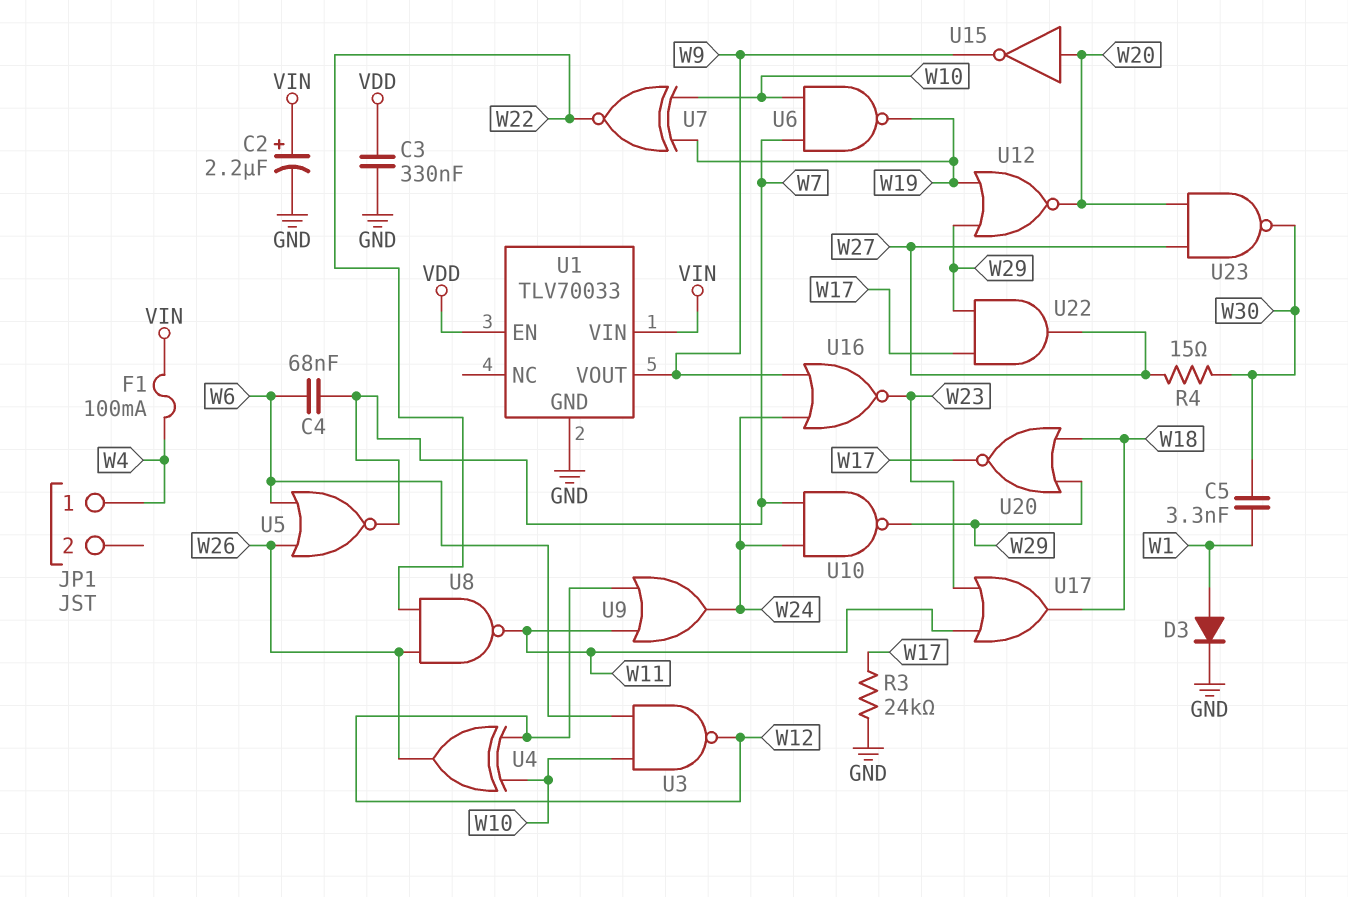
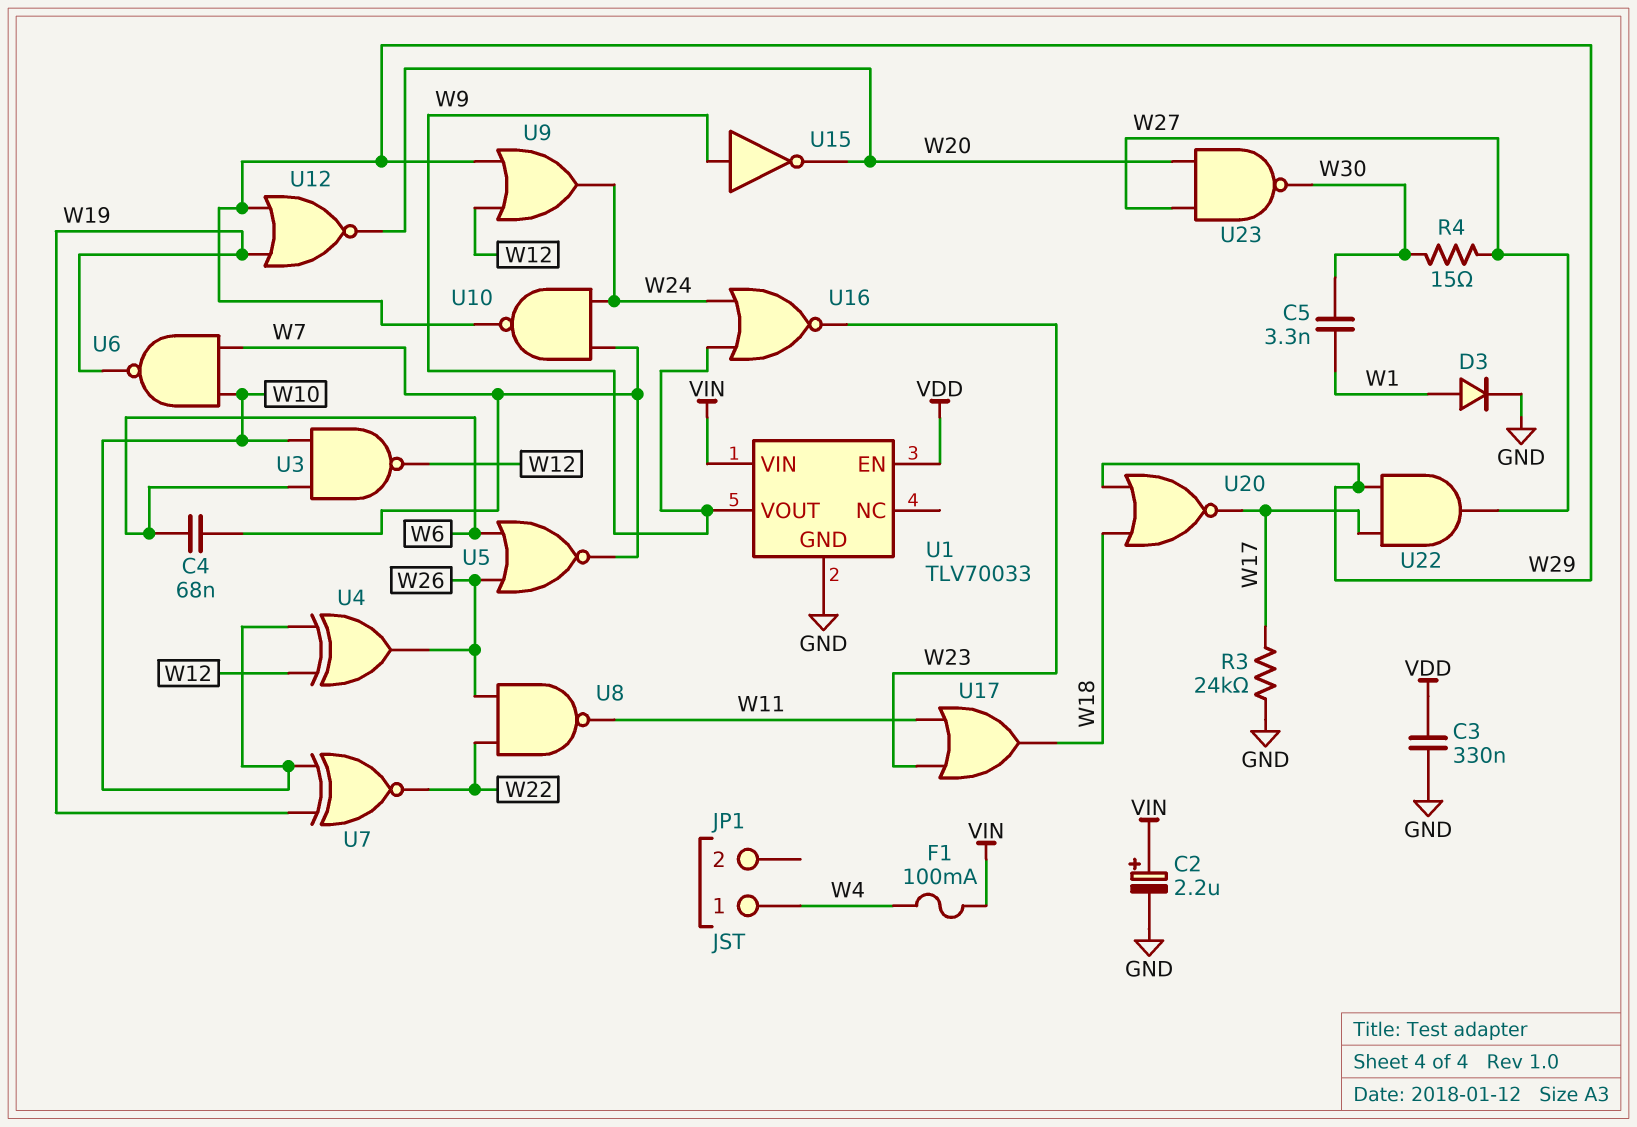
U9: OR (in W11, in W12, out W24) -> OR (in W12, in W29, out W24)
U15: NOT (in W20, out W9) -> NOT (in W9, out W20)

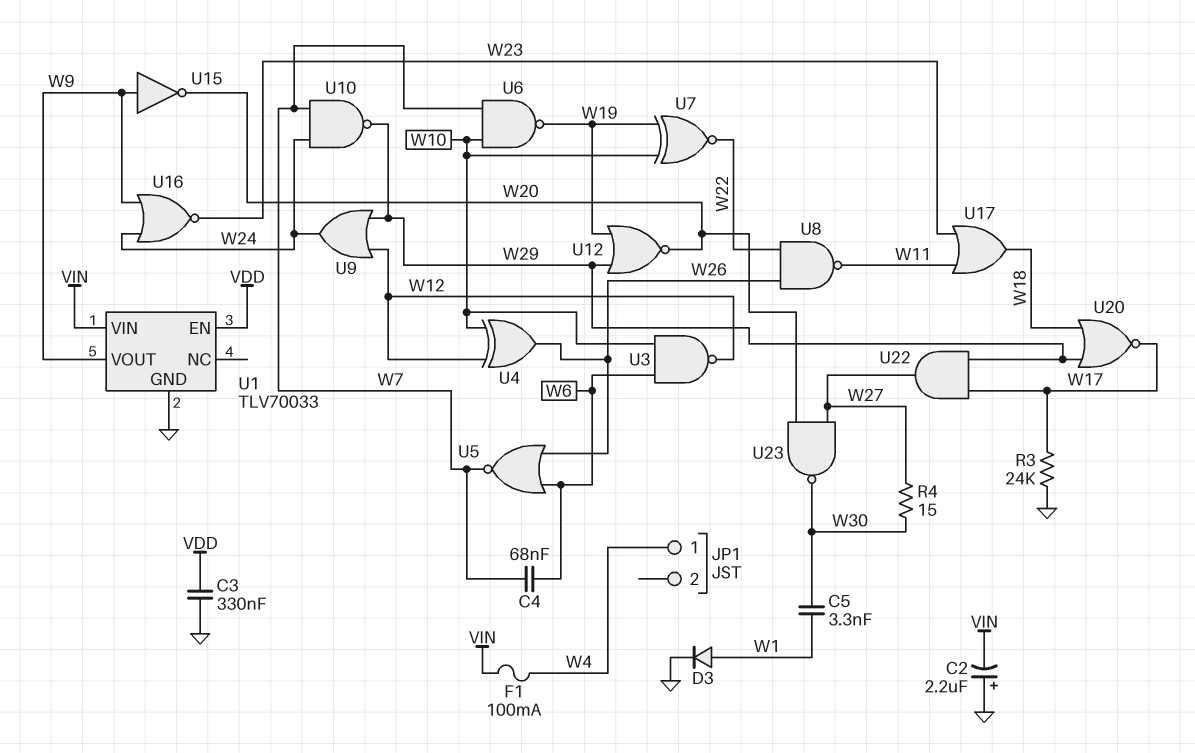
C2: 2.2uF (plus VIN, minus GND) -> 2.2uF (plus GND, minus VIN)

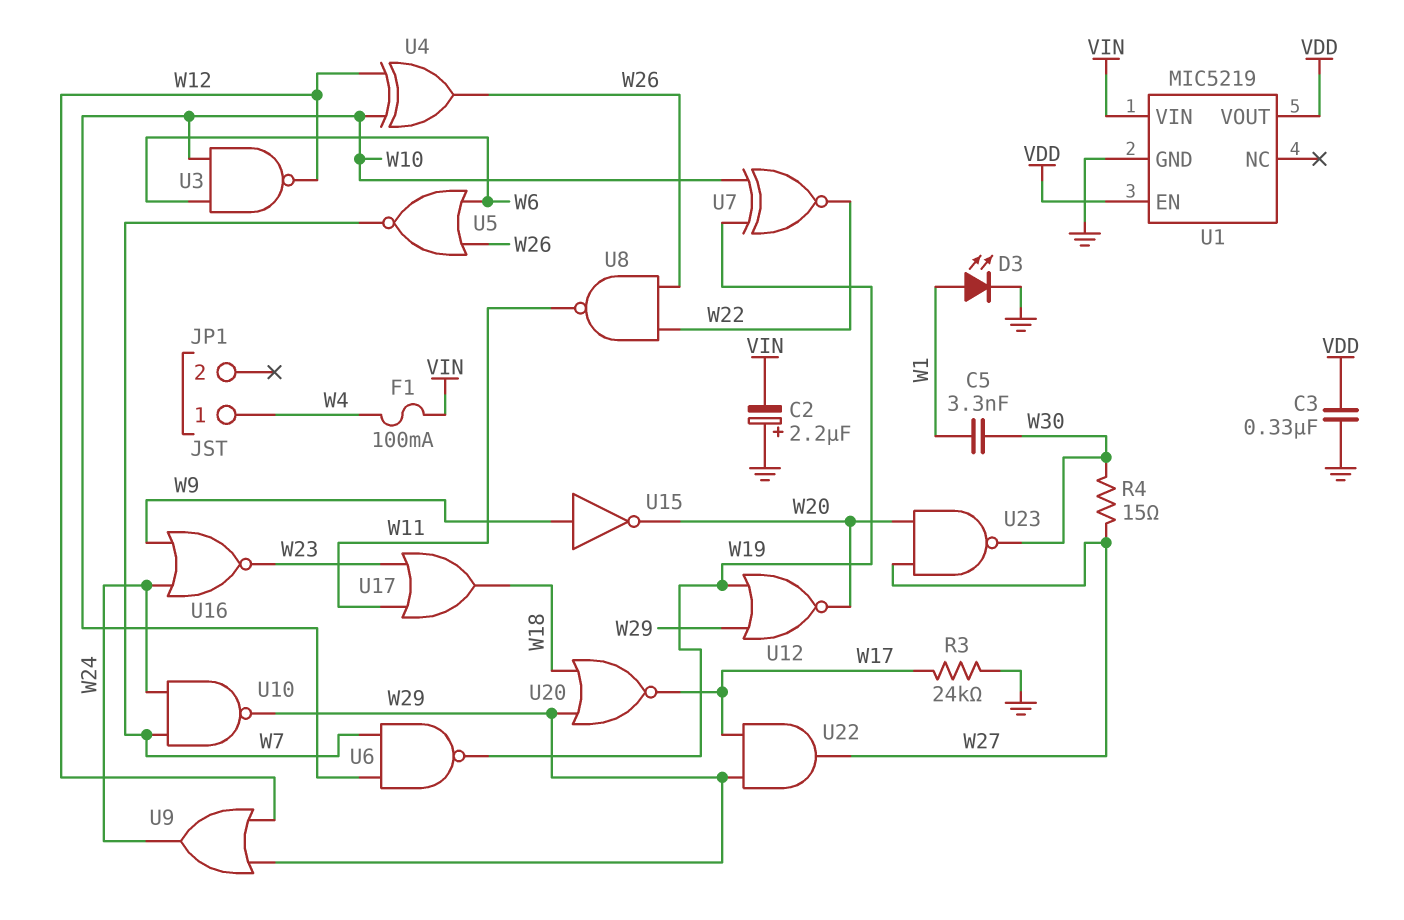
C4: 68nF (W6, W7) -> none
D3: diode (A W1, K GND) -> LED (A W1, K GND)
U1: TLV70033 -> MIC5219
U1 pin VOUT: W9 -> VDD

